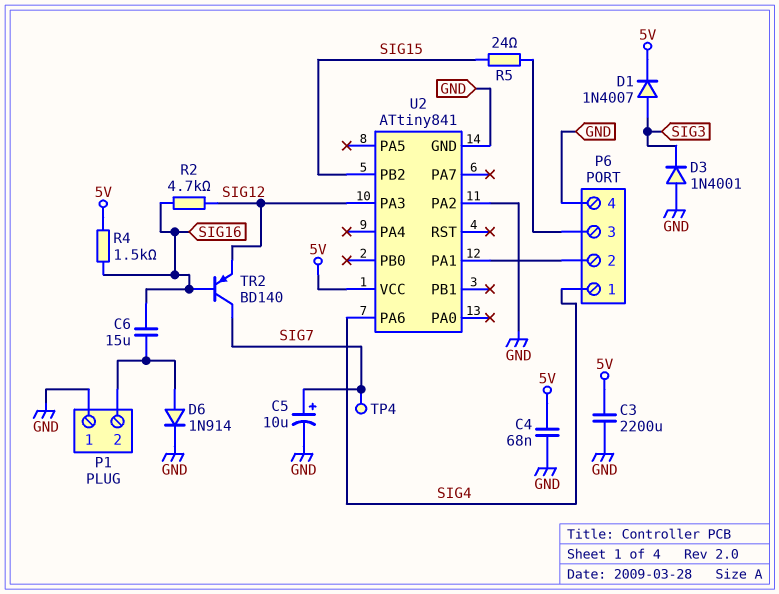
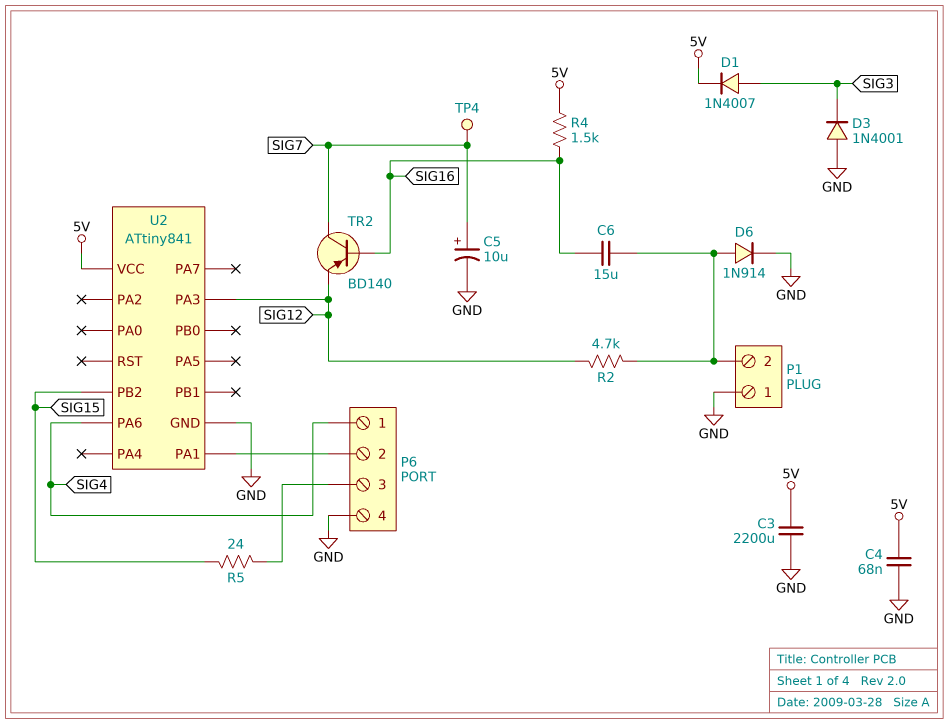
R2: 4.7k (SIG12, SIG16) -> 4.7k (P1/2, SIG12)
U2 pin PA2: GND -> none

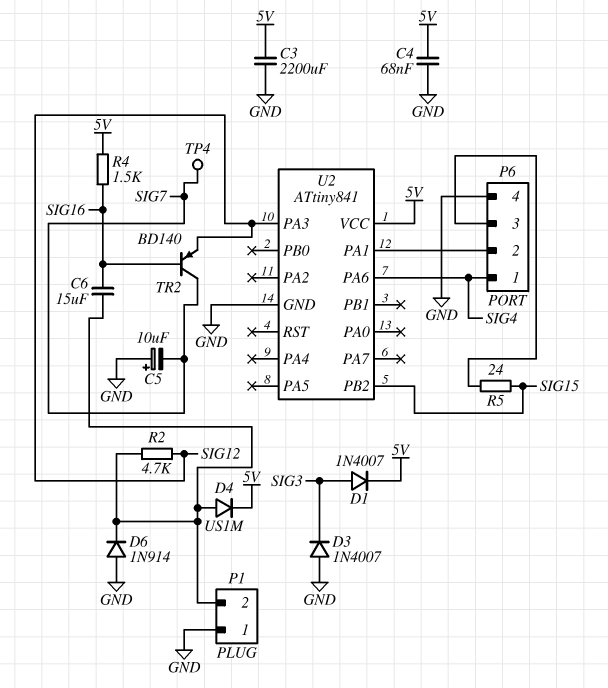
C5: 10uF (plus SIG7, minus GND) -> 10uF (plus GND, minus SIG7)
D3: diode 1N4001 (A GND, K SIG3) -> diode 1N4007 (A GND, K SIG3)
D4: none -> diode US1M (A P1/2, K 5V)
D6: diode 1N914 (A P1/2, K GND) -> diode 1N914 (A GND, K P1/2)

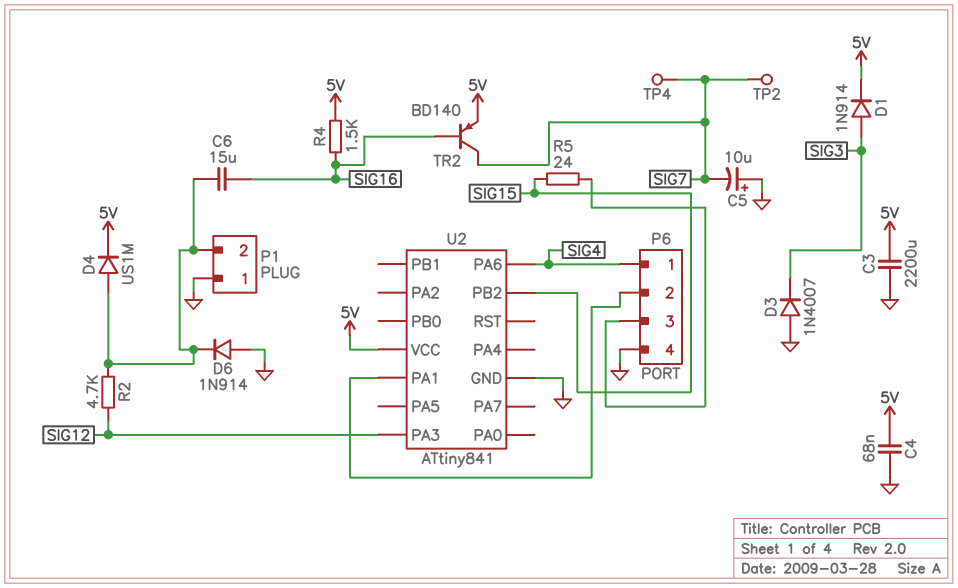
D1: diode 1N4007 (A SIG3, K 5V) -> diode 1N914 (A SIG3, K 5V)
TP2: none -> test point (SIG7)
TR2: PNP BD140 (B SIG16, C SIG7, E SIG12) -> PNP BD140 (B SIG16, C SIG7, E 5V)

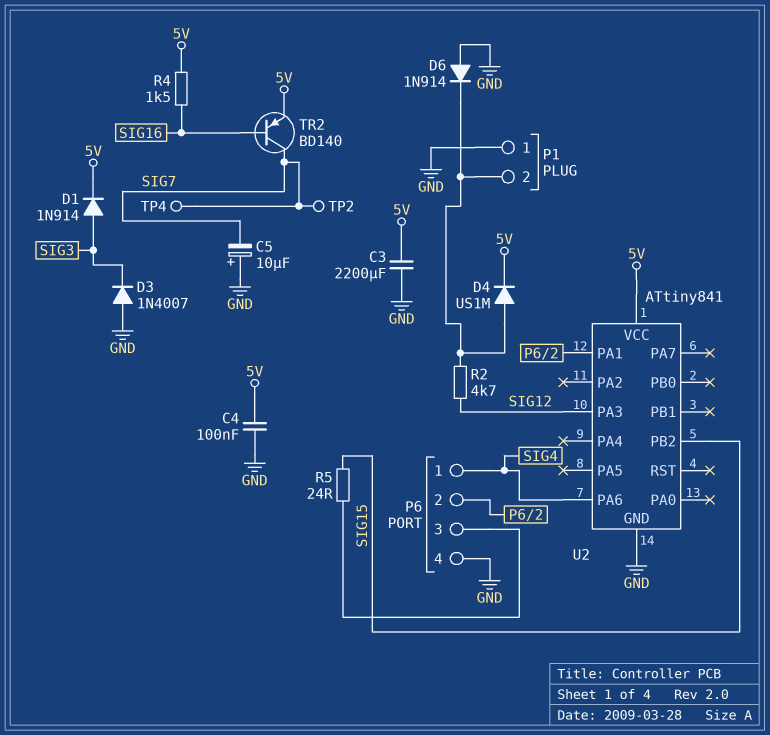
C4: 68nF (5V, GND) -> 100nF (5V, GND)
C6: 15uF (P1/2, SIG16) -> none

